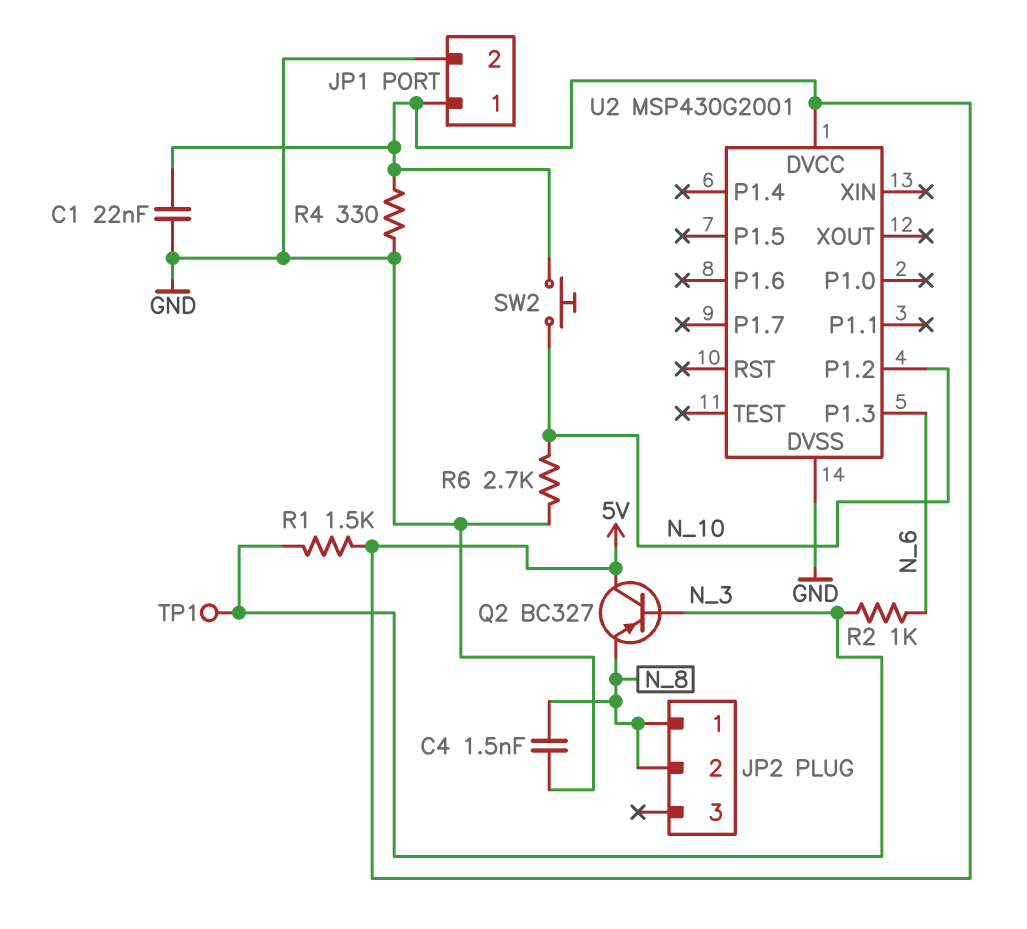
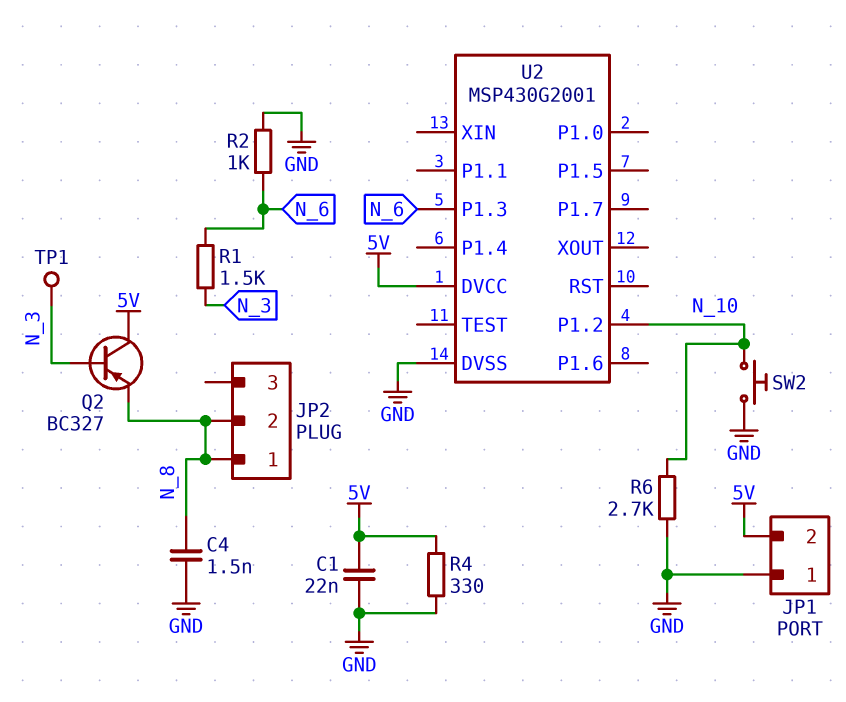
JP1 pin 1: 5V -> GND
JP1 pin 2: GND -> 5V
R1: 1.5k (5V, N_3) -> 1.5k (N_3, N_6)
R2: 1k (N_3, N_6) -> 1k (GND, N_6)
SW2: button (5V, N_10) -> button (GND, N_10)

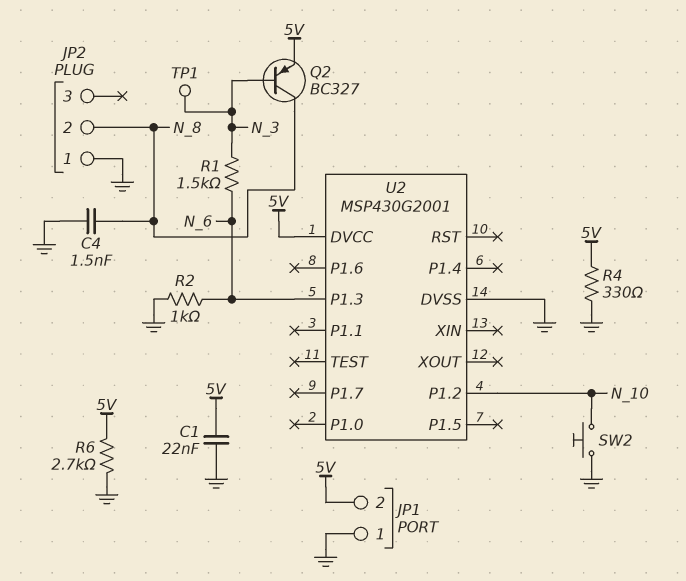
JP2 pin 1: N_8 -> GND
Q2: PNP BC327 (B N_3, C 5V, E N_8) -> PNP BC327 (B N_3, C N_8, E 5V)
R6: 2.7k (GND, N_10) -> 2.7k (5V, GND)

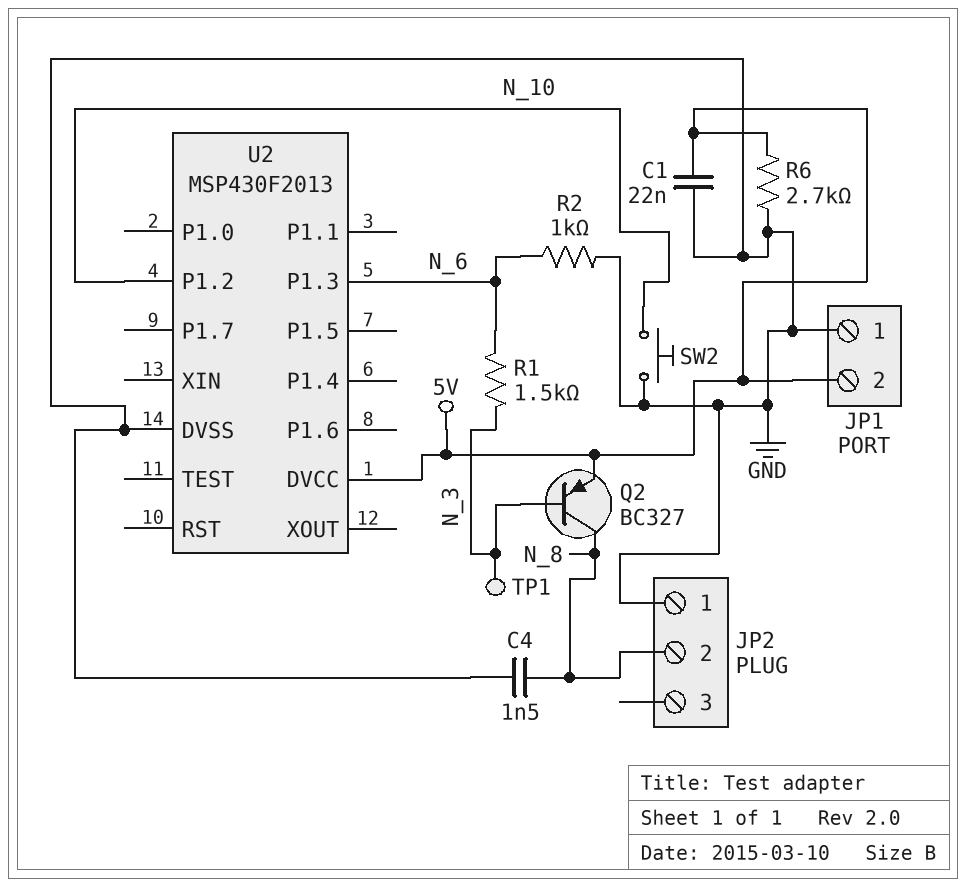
R4: 330 (5V, GND) -> none
U2: MSP430G2001 -> MSP430F2013

